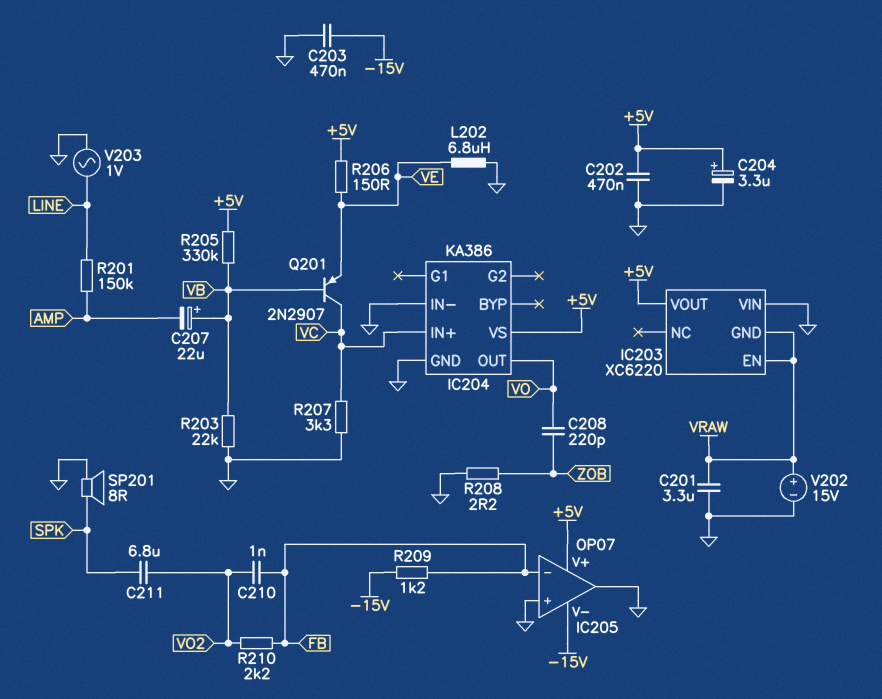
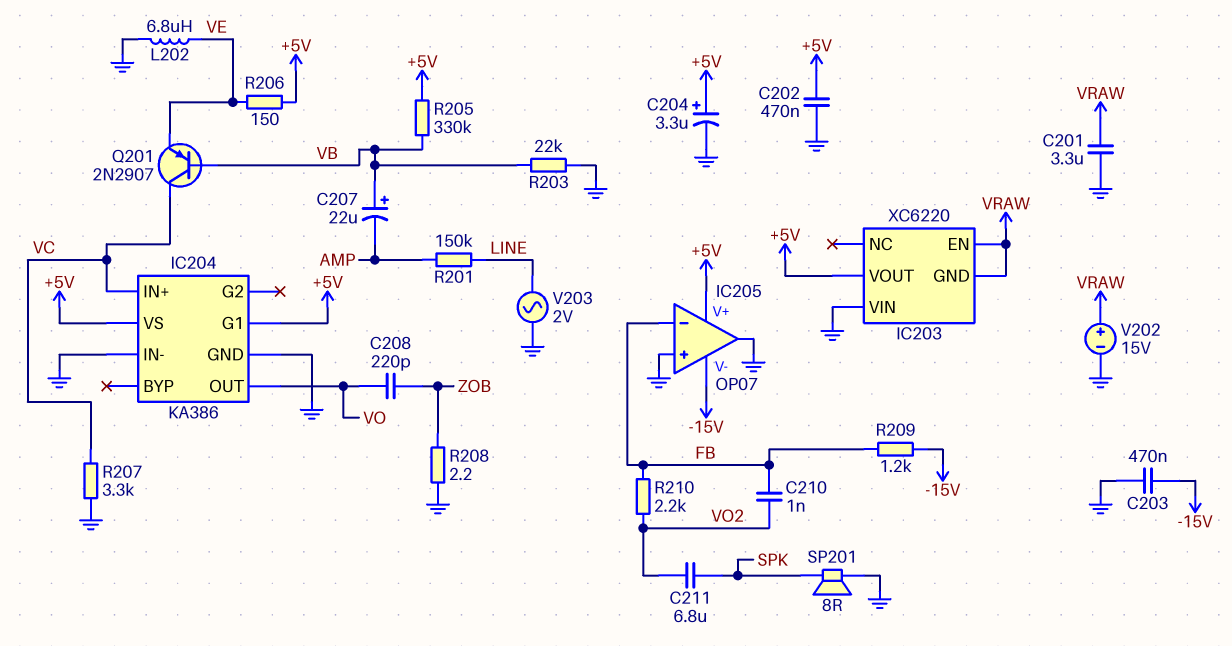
IC204 pin G1: none -> +5V
V203: AC 1V (GND, LINE) -> AC 2V (GND, LINE)

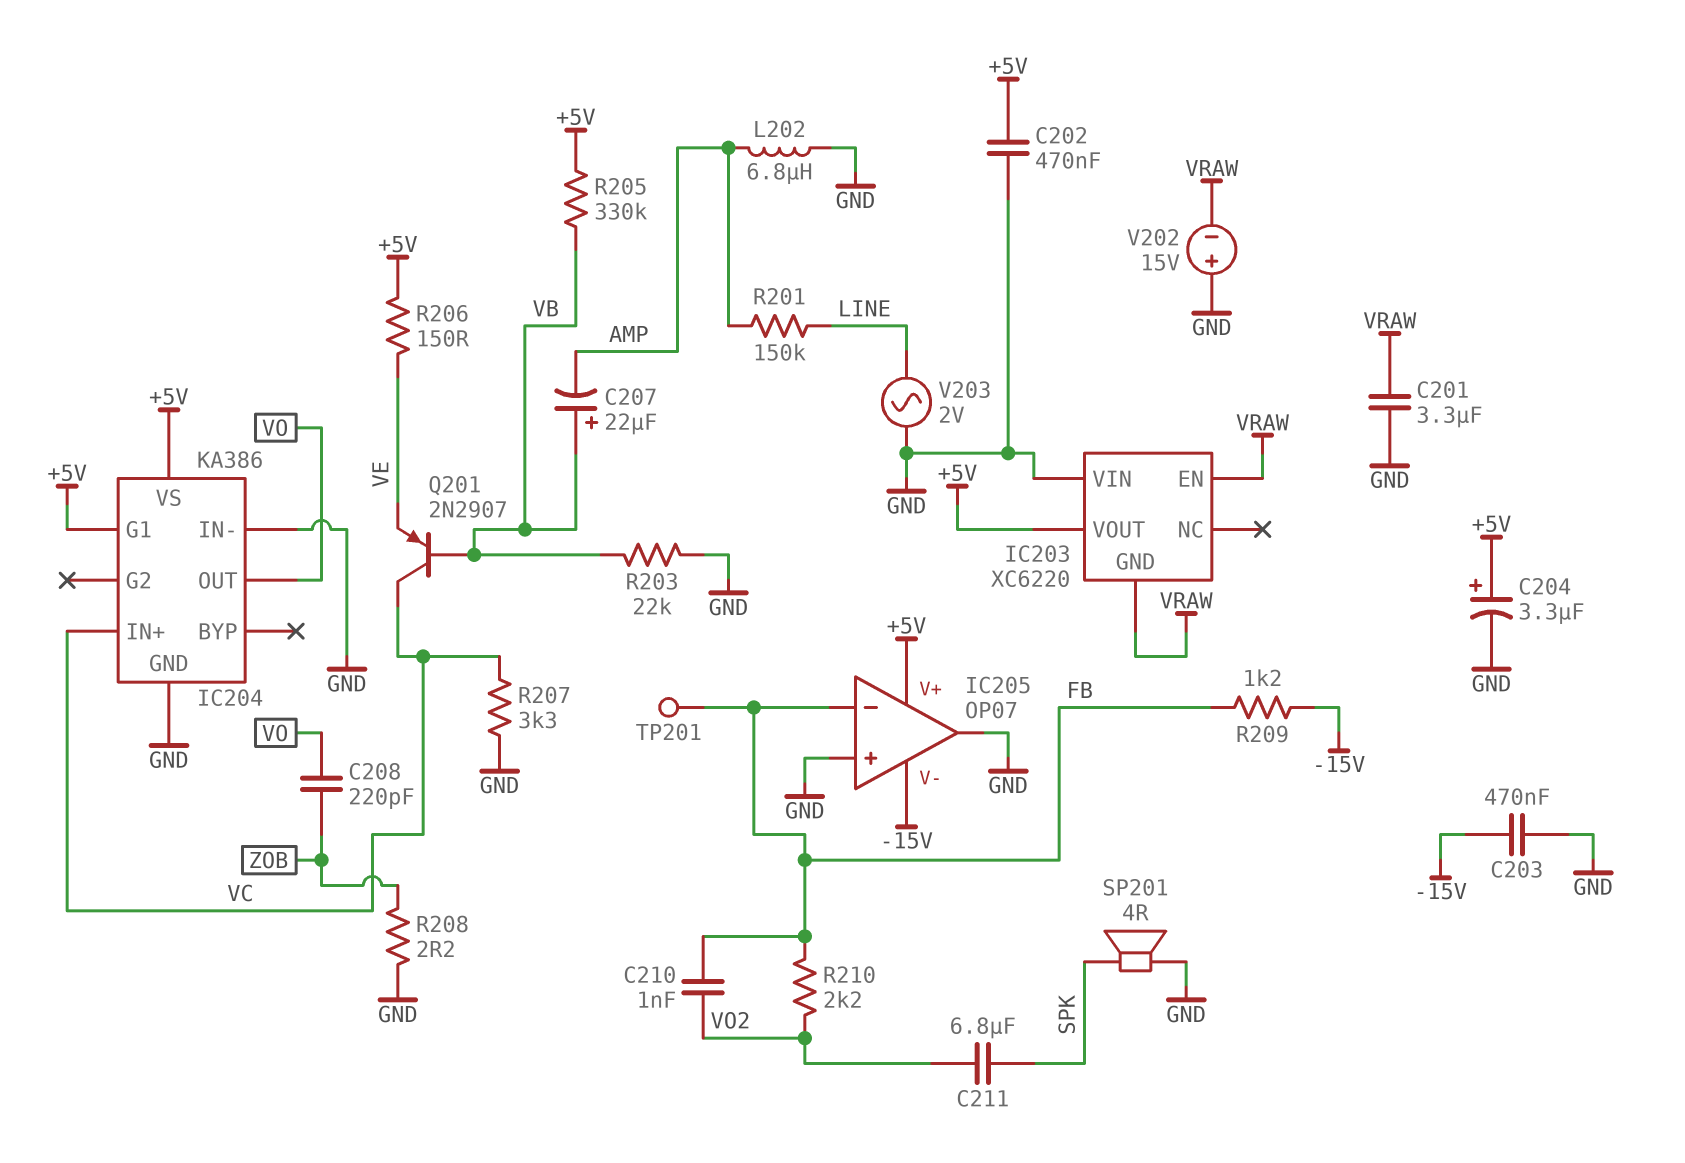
L202: 6.8uH (GND, VE) -> 6.8uH (AMP, GND)
SP201: speaker 8R (GND, SPK) -> speaker 4R (GND, SPK)
TP201: none -> test point (FB)
V202: 15V (plus VRAW, minus GND) -> 15V (plus GND, minus VRAW)

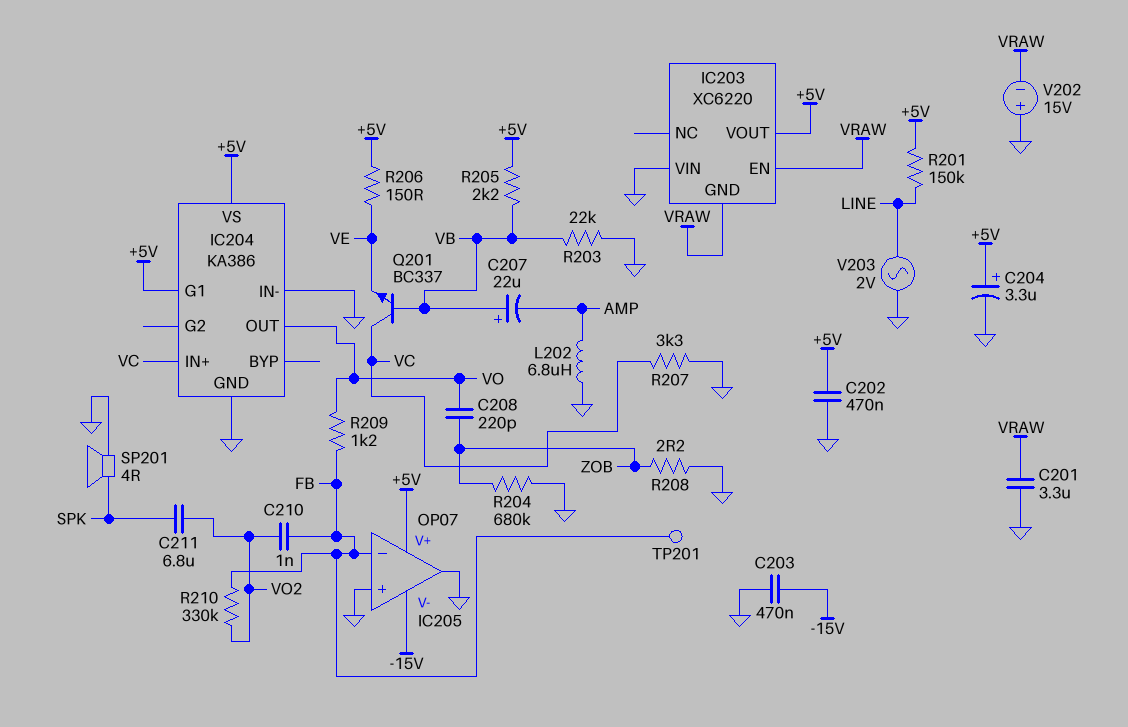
Q201: PNP 2N2907 (B VB, C VC, E VE) -> NPN BC337 (B VB, C VC, E VE)
R201: 150k (AMP, LINE) -> 150k (+5V, LINE)
R204: none -> 680k (GND, ZOB)
R205: 330k (+5V, VB) -> 2.2k (+5V, VB)
R209: 1.2k (-15V, FB) -> 1.2k (FB, VO)
R210: 2.2k (FB, VO2) -> 330k (FB, VO2)

